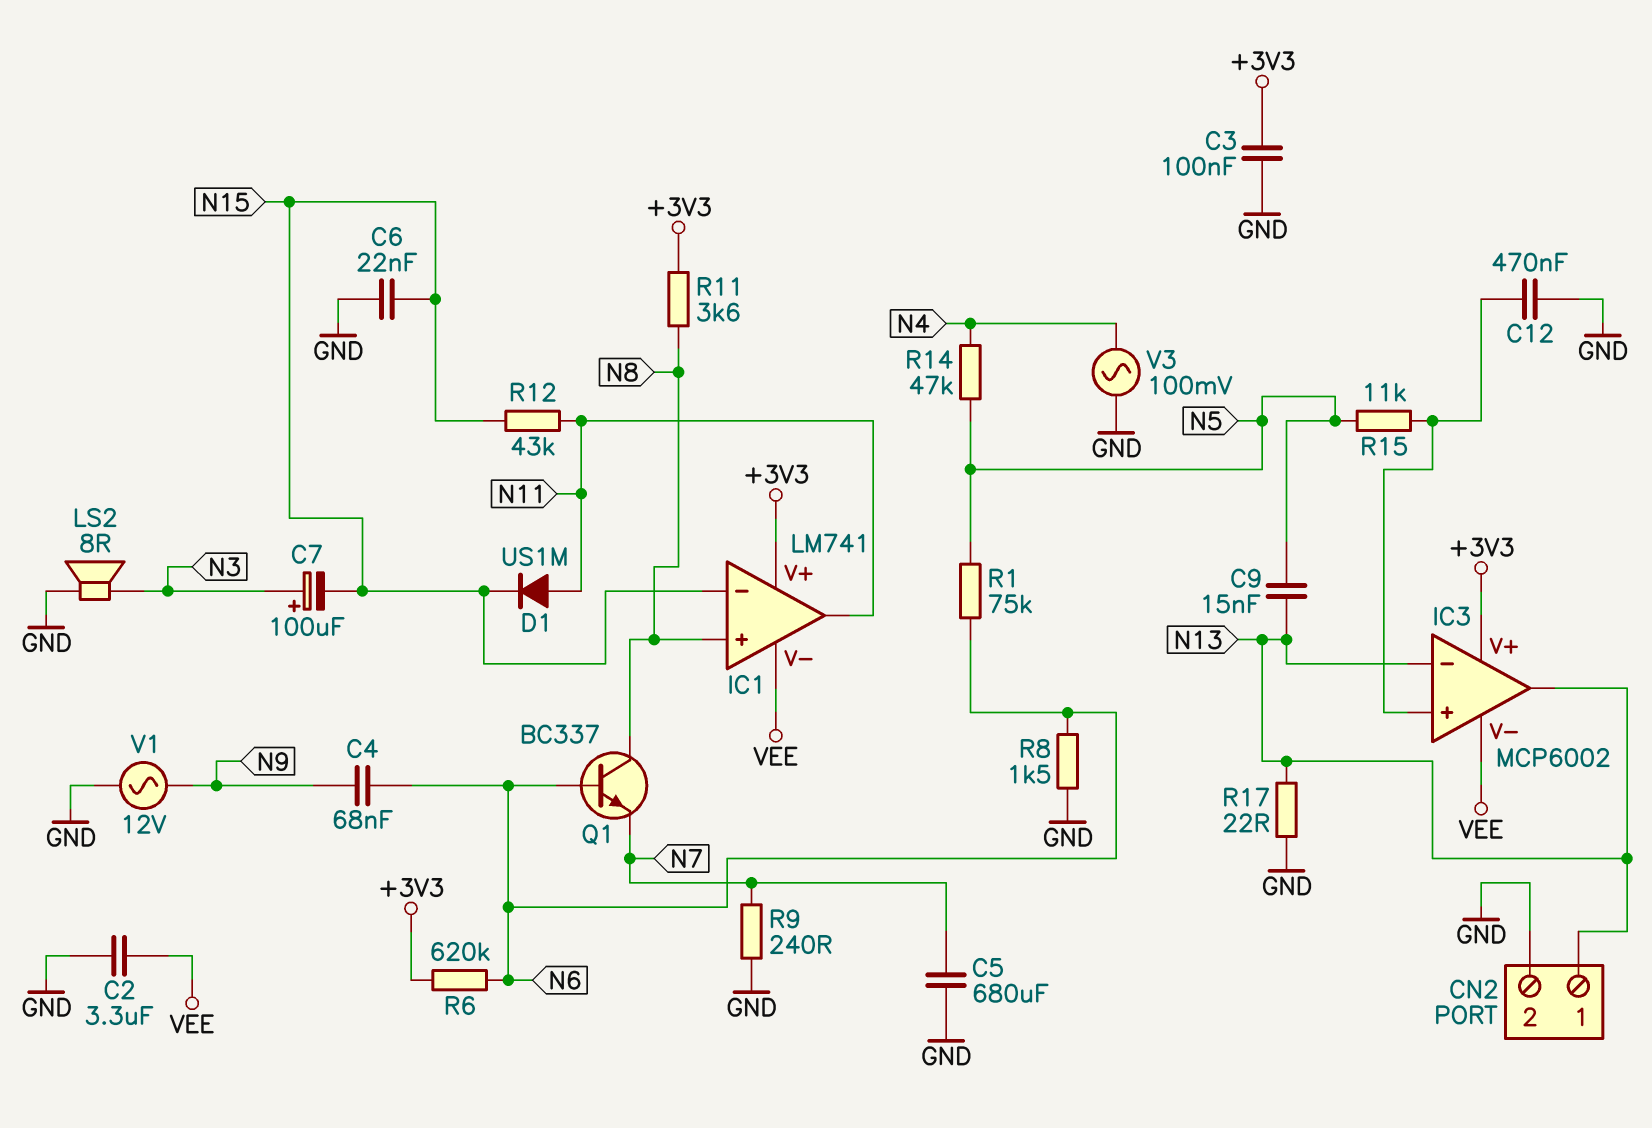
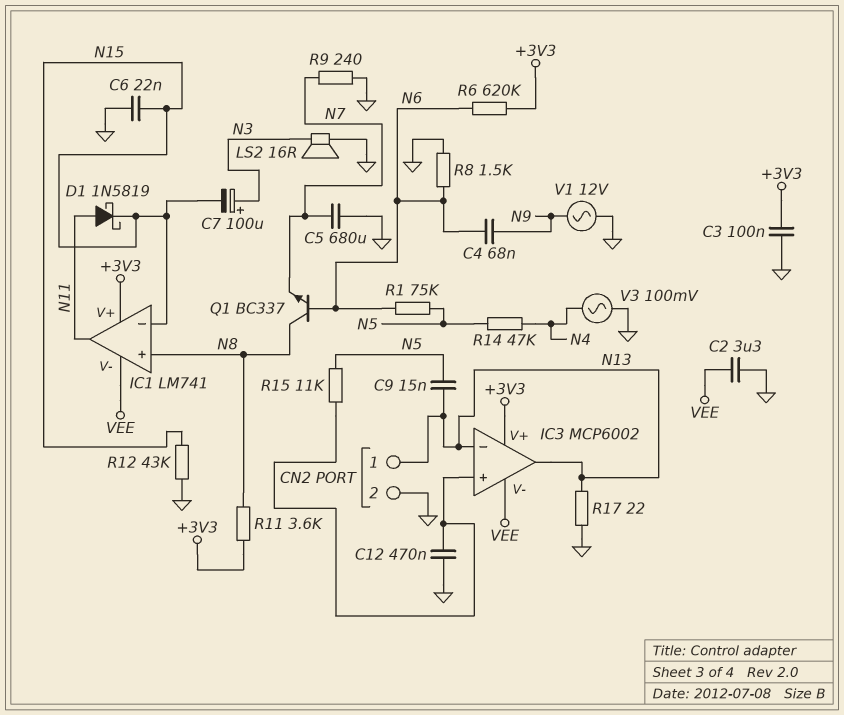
D1: diode US1M (A N11, K N15) -> schottky 1N5819 (A N11, K N15)
LS2: speaker 8R (GND, N3) -> speaker 16R (GND, N3)
R12: 43k (N11, N15) -> 43k (GND, N15)

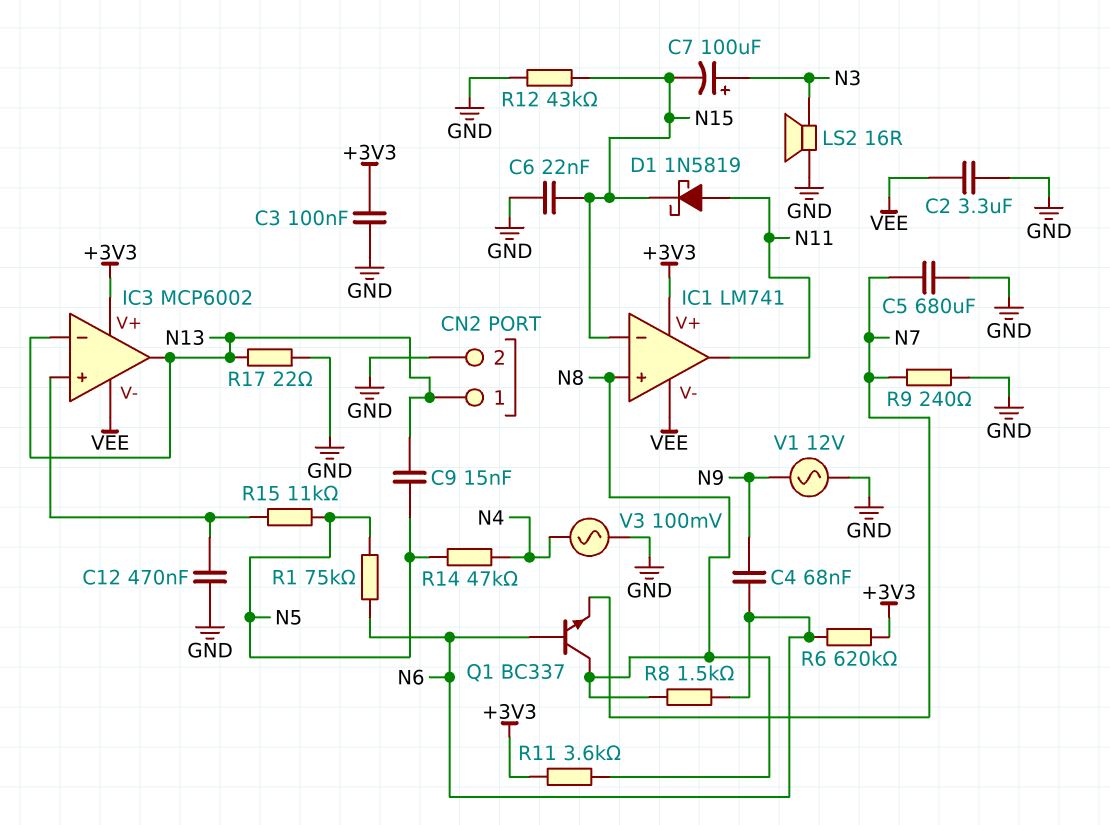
R8: 1.5k (GND, N6) -> 1.5k (N6, N8)

